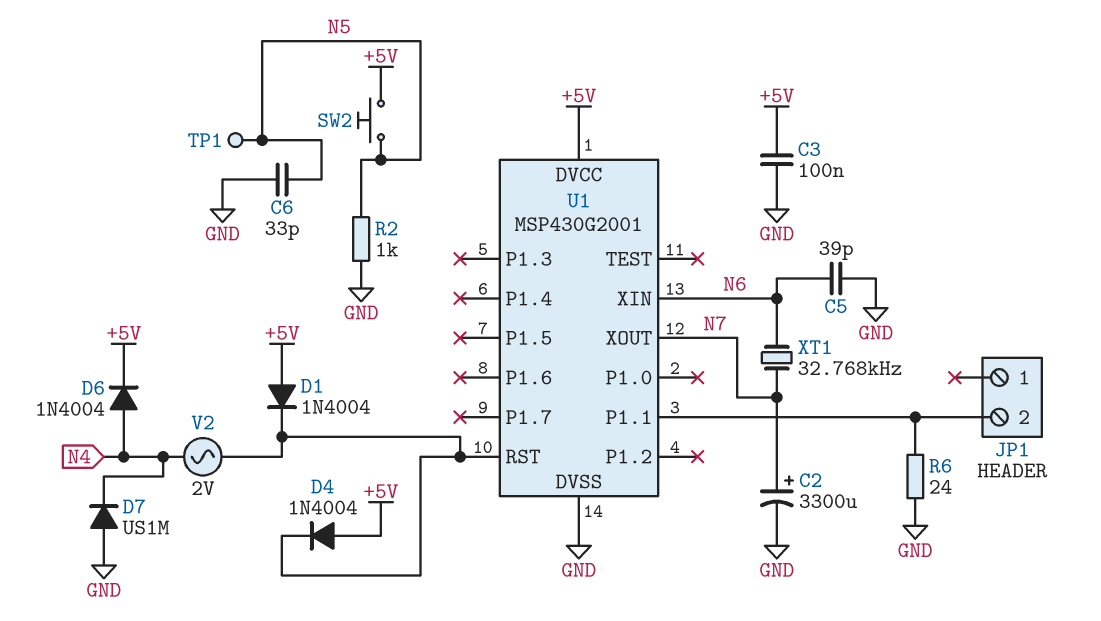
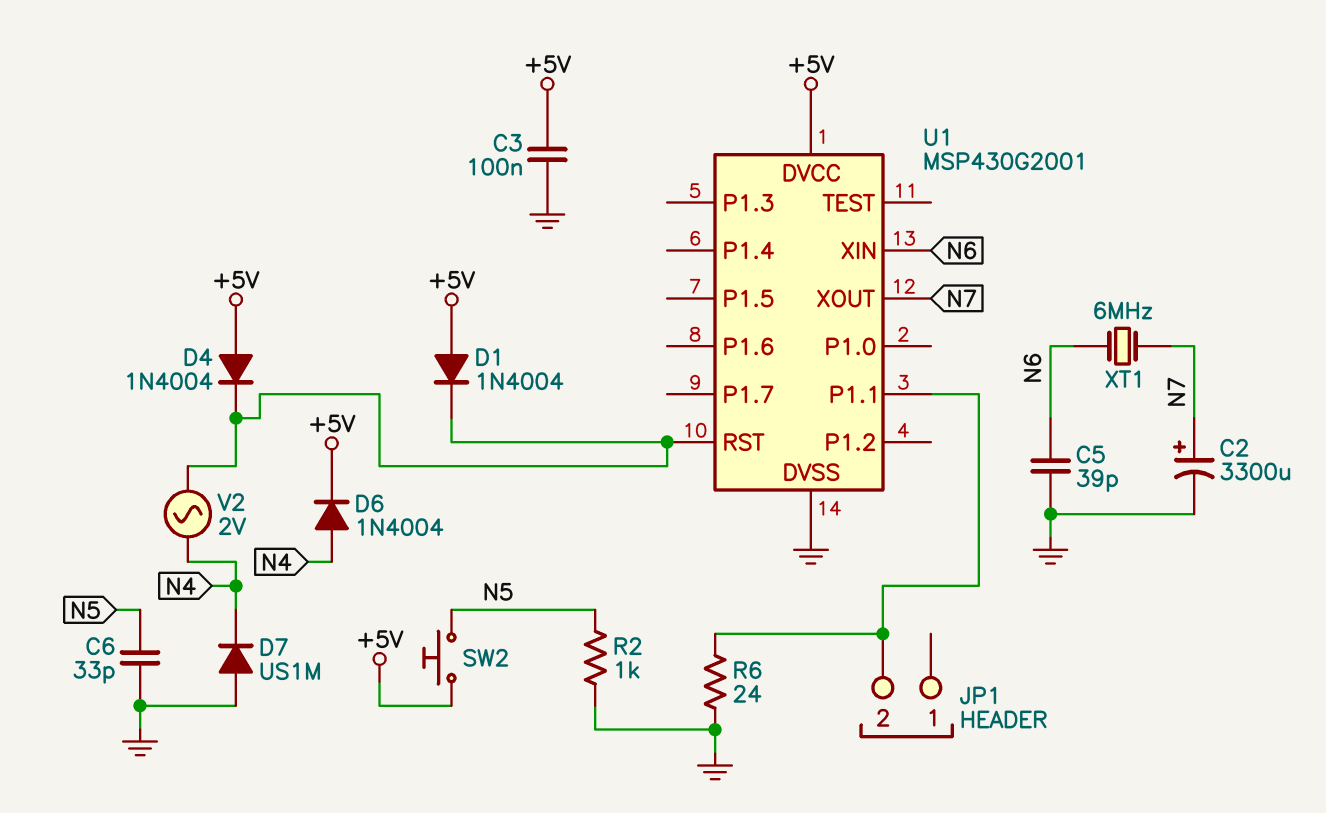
TP1: test point (N5) -> none
XT1: 32.768kHz (N6, N7) -> 6MHz (N6, N7)

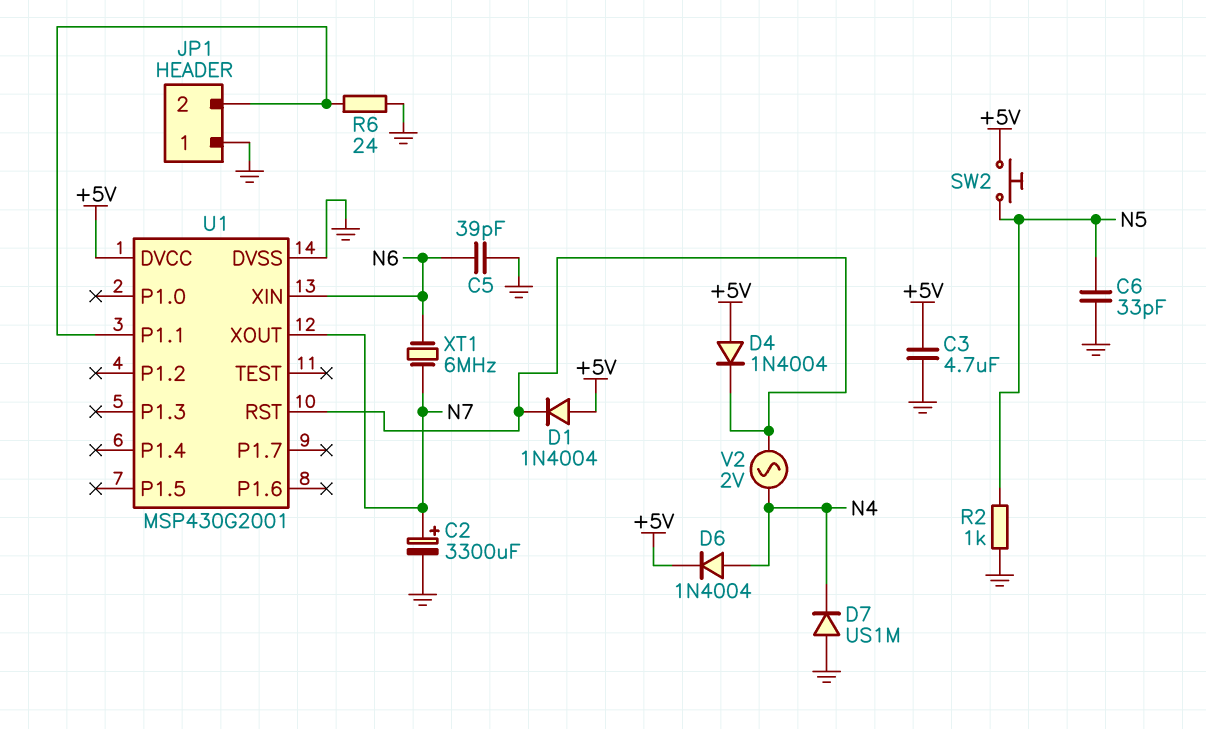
C3: 100nF (+5V, GND) -> 4.7uF (+5V, GND)
JP1 pin 1: none -> GND

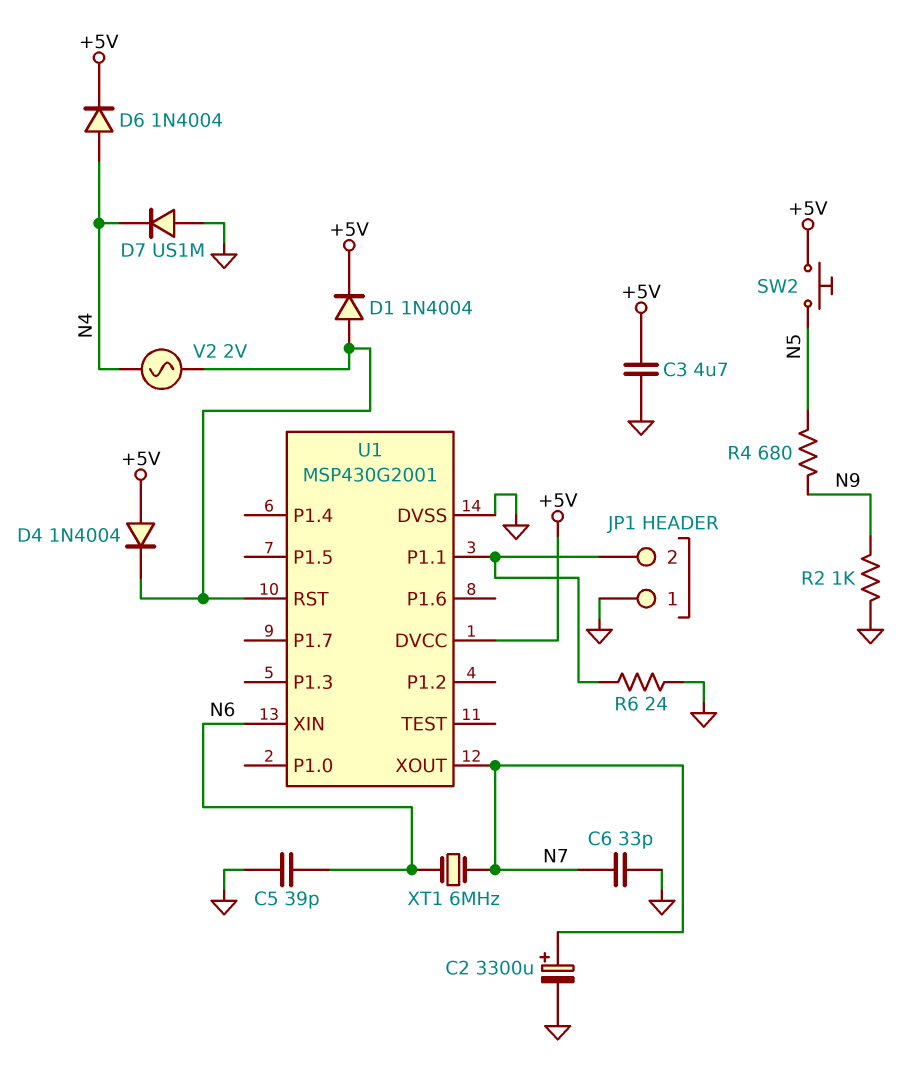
C6: 33pF (GND, N5) -> 33pF (GND, N7)
D1: diode 1N4004 (A +5V, K U1/RST) -> diode 1N4004 (A U1/RST, K +5V)
R2: 1k (GND, N5) -> 1k (GND, N9)
R4: none -> 680 (N5, N9)

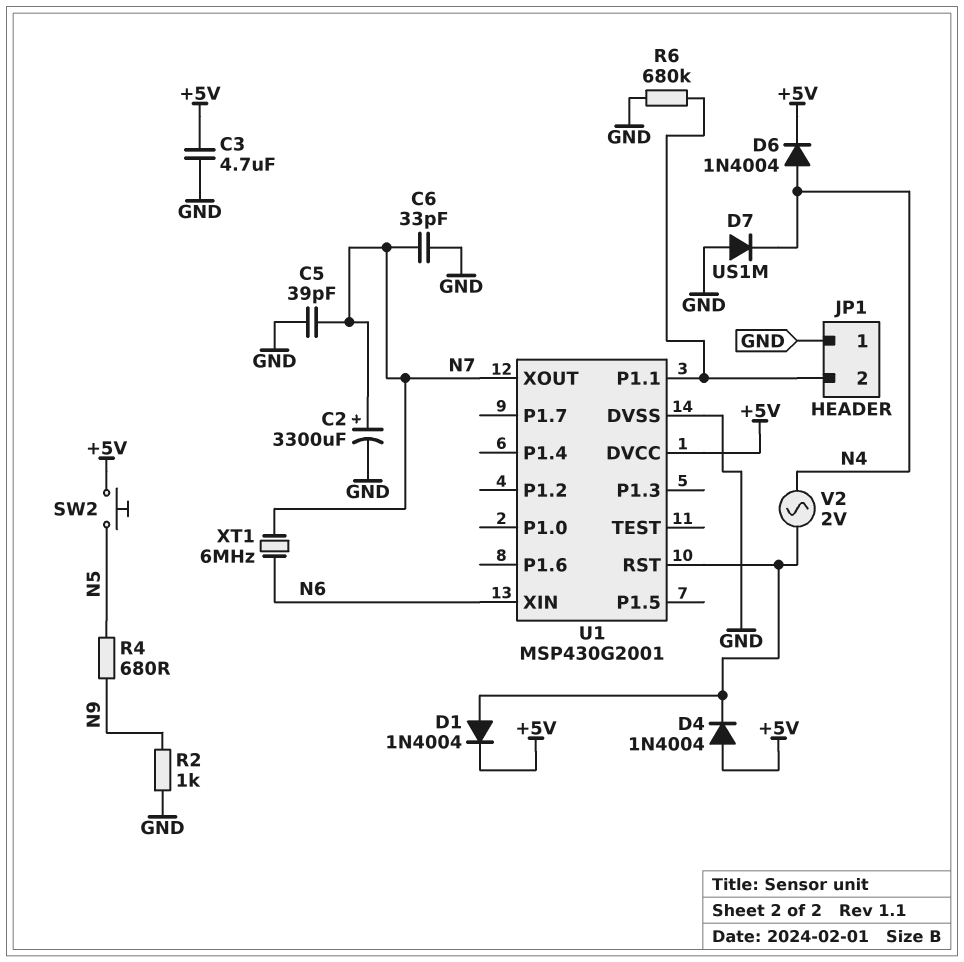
C5: 39pF (GND, N6) -> 39pF (GND, N7)
R6: 24 (GND, JP1/2) -> 680k (GND, JP1/2)

